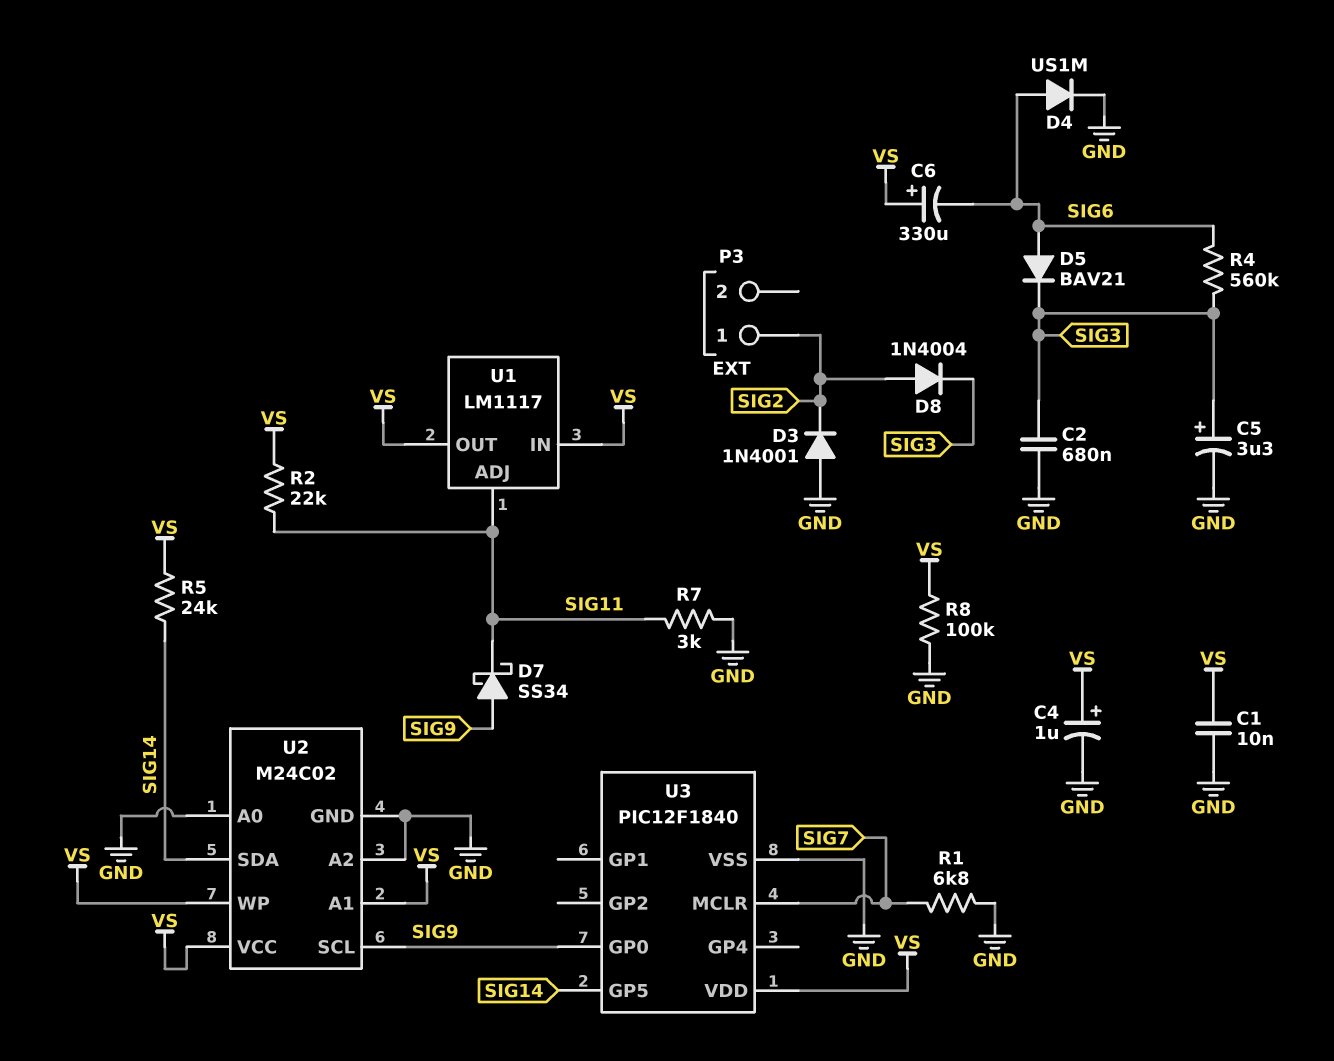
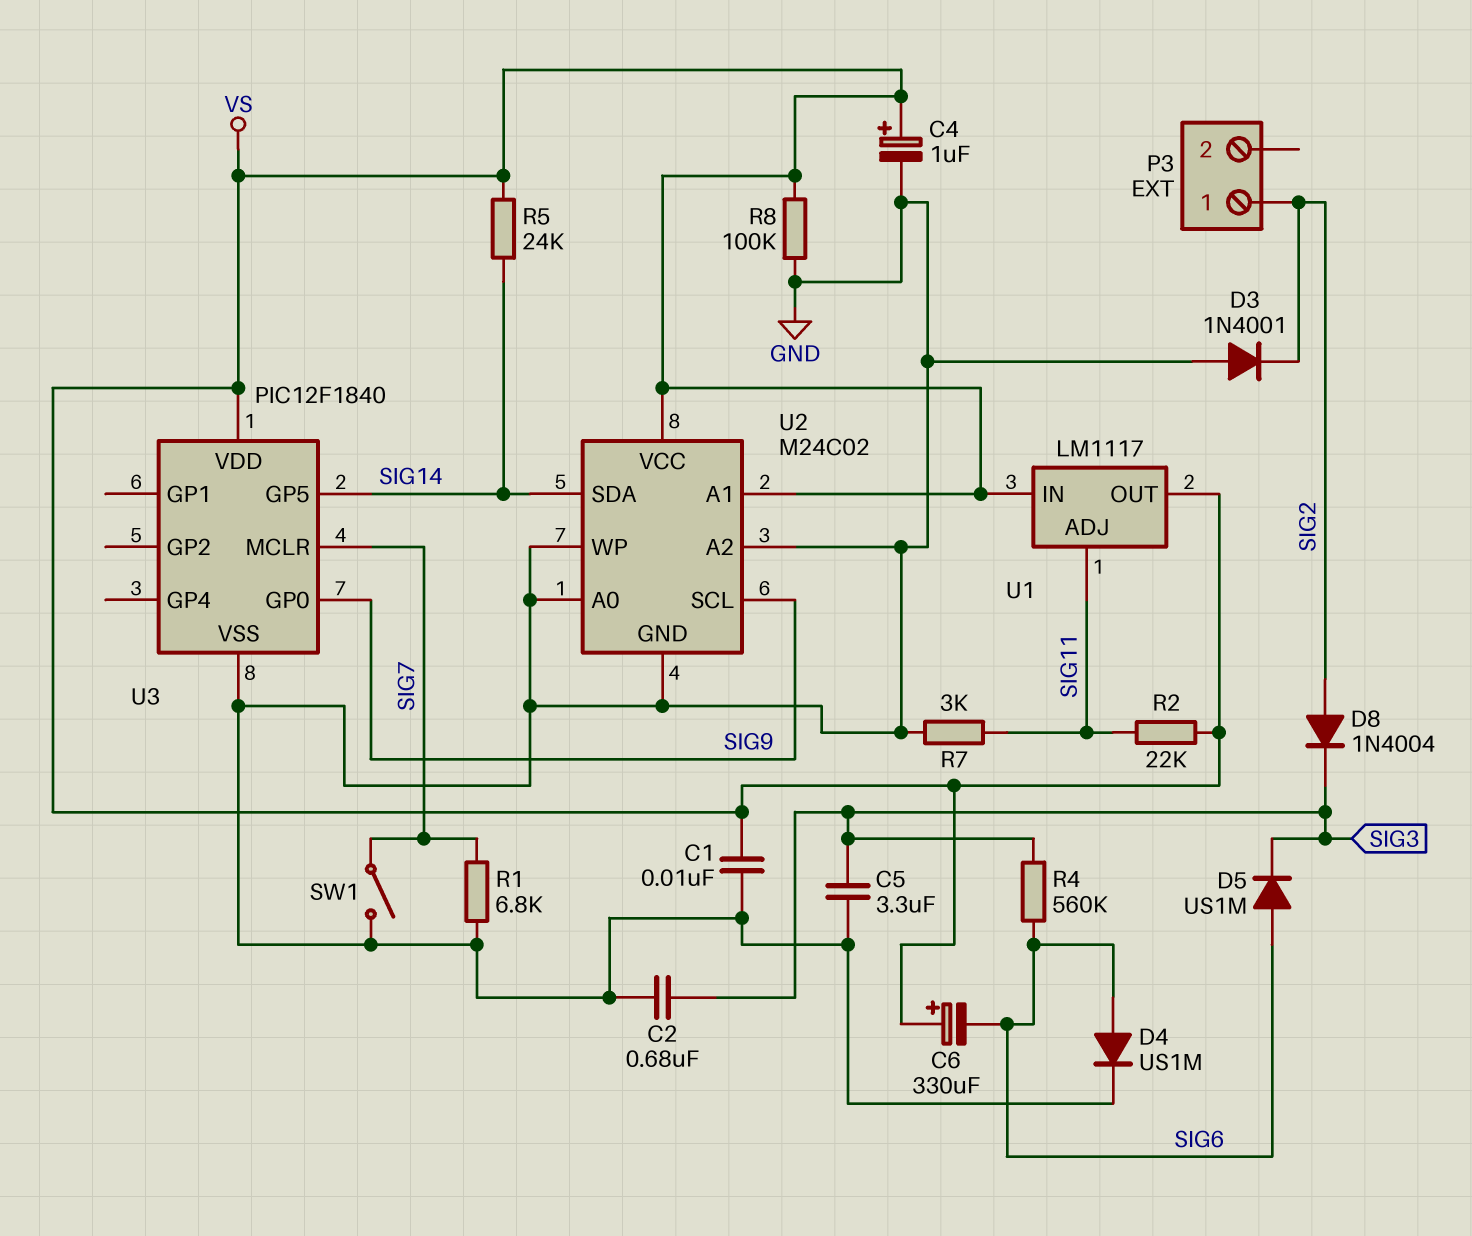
C5: 3.3uF (plus SIG3, minus GND) -> 3.3uF (GND, SIG3)
D5: diode BAV21 (A SIG6, K SIG3) -> diode US1M (A SIG6, K SIG3)
D7: schottky SS34 (A SIG9, K SIG11) -> none
SW1: none -> switch (GND, SIG7)
U2 pin WP: VS -> GND

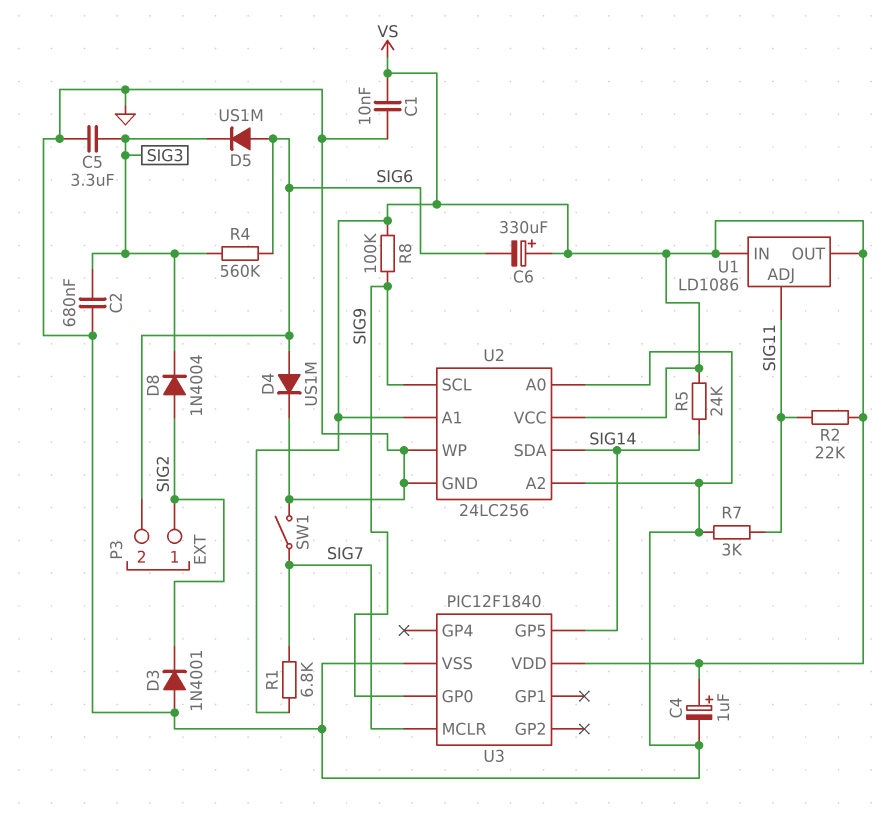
P3 pin 2: none -> SIG6
R1: 6.8k (GND, SIG7) -> 6.8k (SIG7, VS)
R8: 100k (GND, VS) -> 100k (SIG9, VS)
U1: LM1117 -> LD1086
U2: M24C02 -> 24LC256

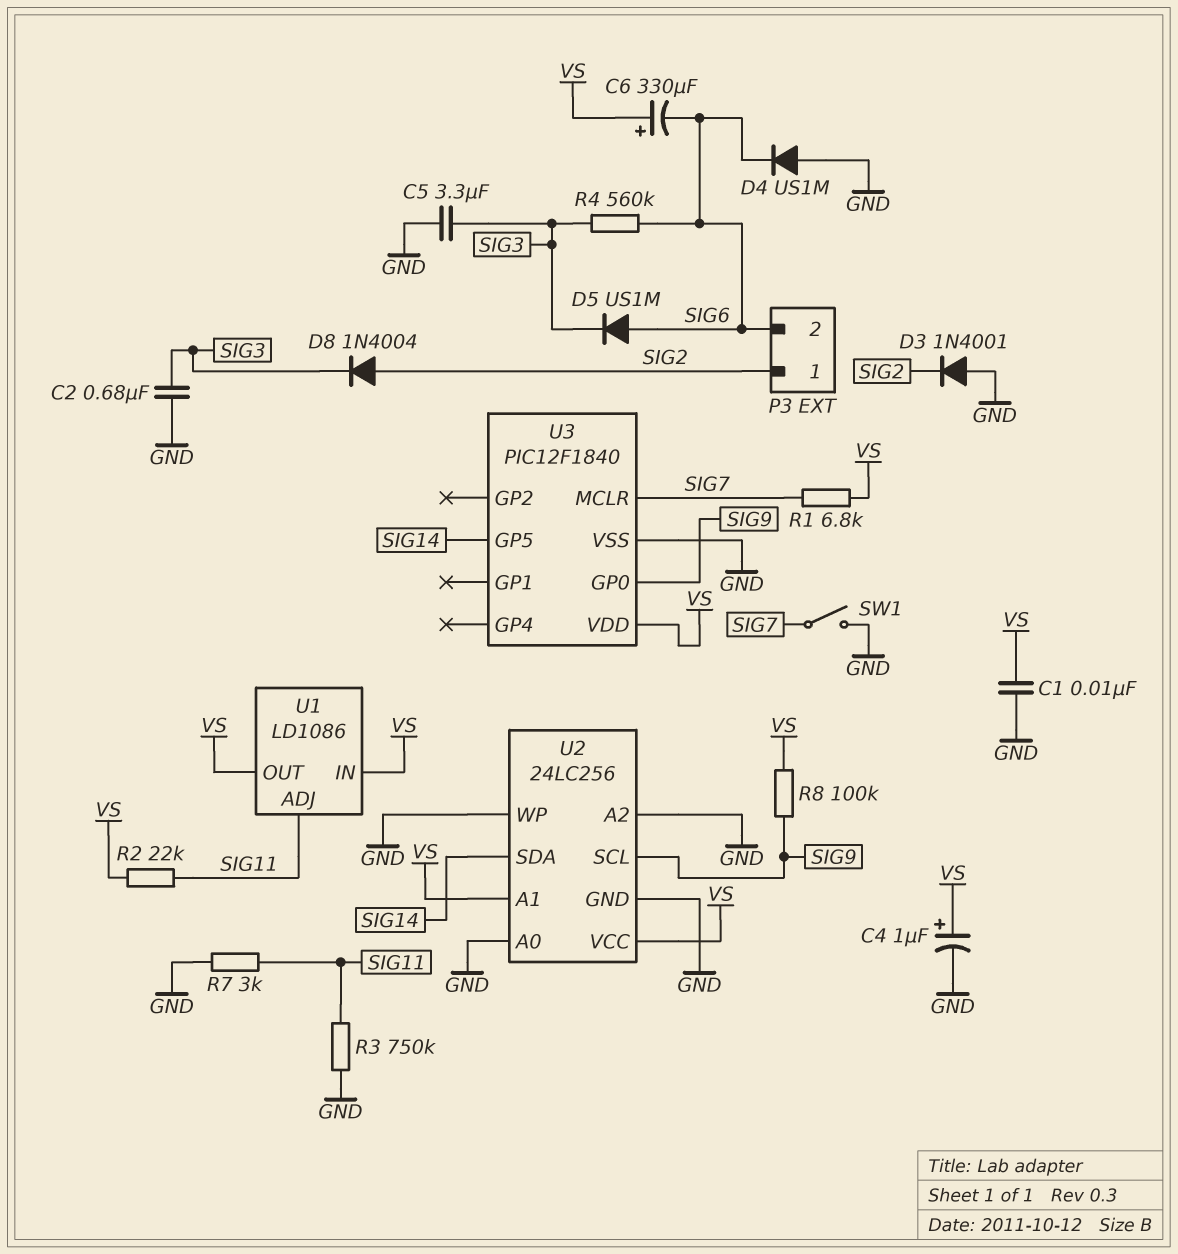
D4: diode US1M (A SIG6, K GND) -> diode US1M (A GND, K SIG6)
R3: none -> 750k (GND, SIG11)
R5: 24k (SIG14, VS) -> none

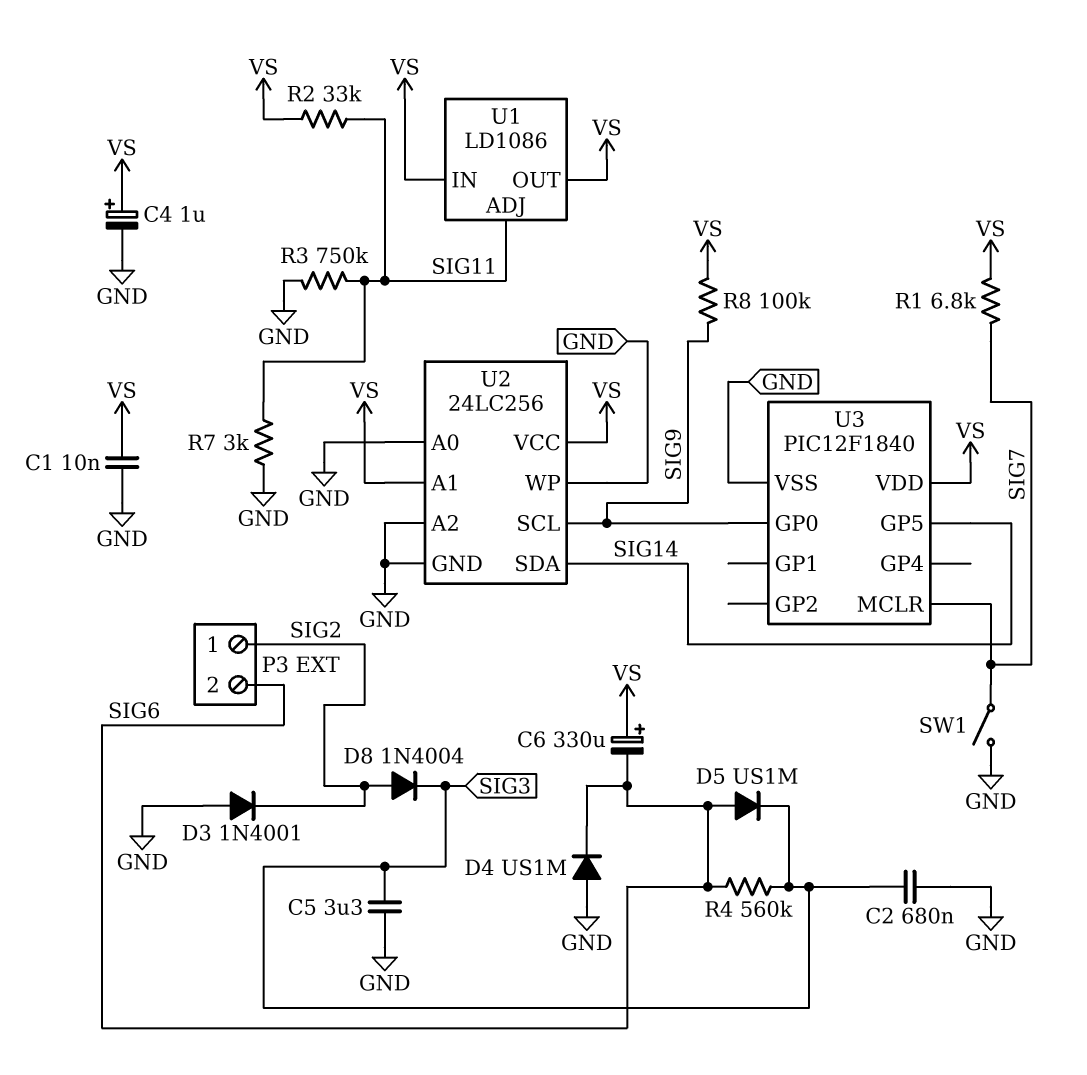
R2: 22k (SIG11, VS) -> 33k (SIG11, VS)

